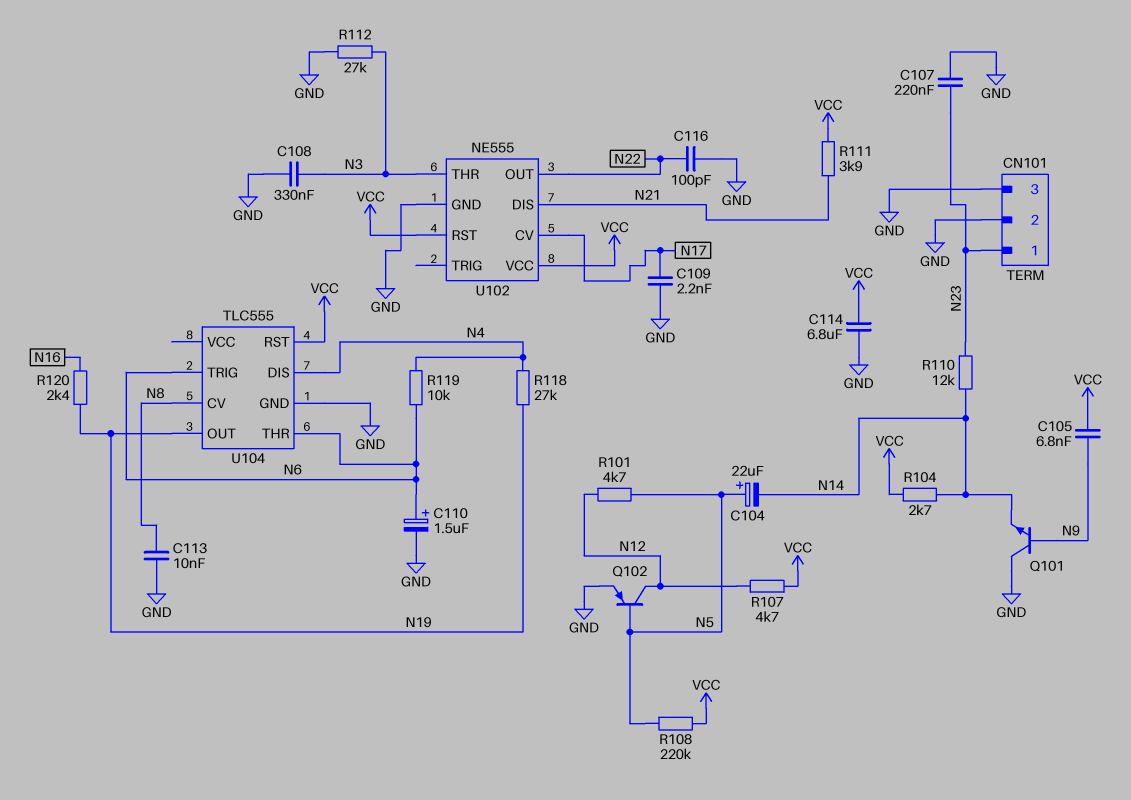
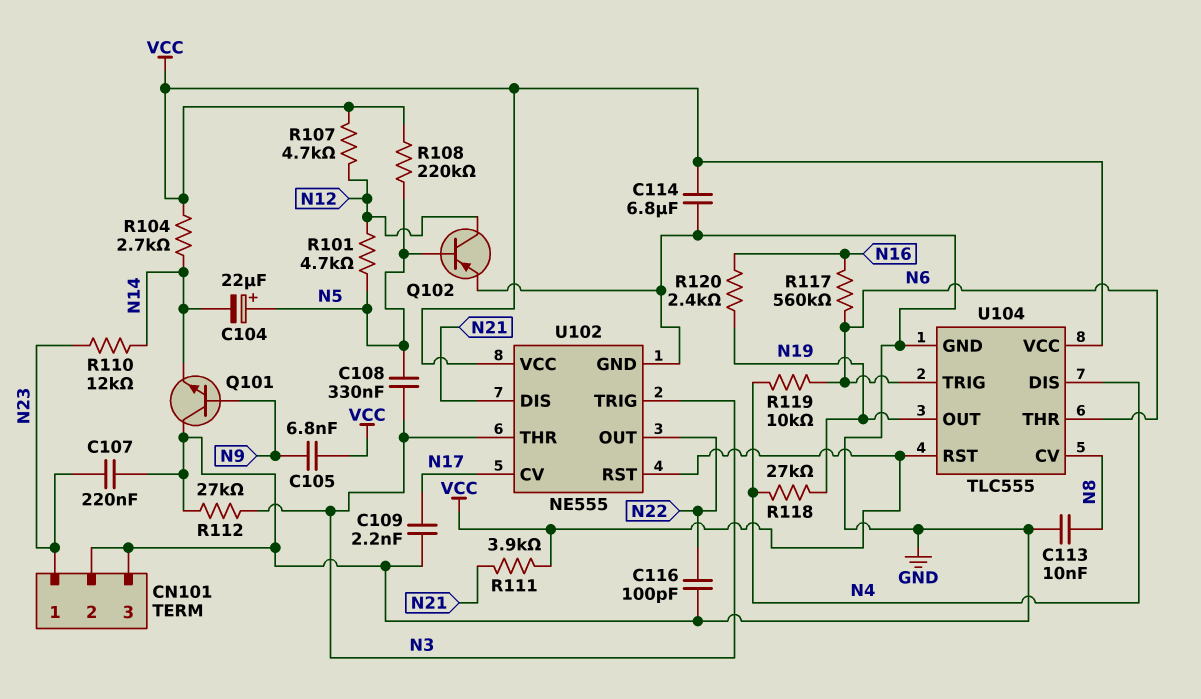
C108: 330nF (GND, N3) -> 330nF (N3, N5)
C110: 1.5uF (plus N6, minus GND) -> none
R117: none -> 560k (N6, N16)
U102 pin TRIG: none -> N3
U104 pin VCC: none -> VCC

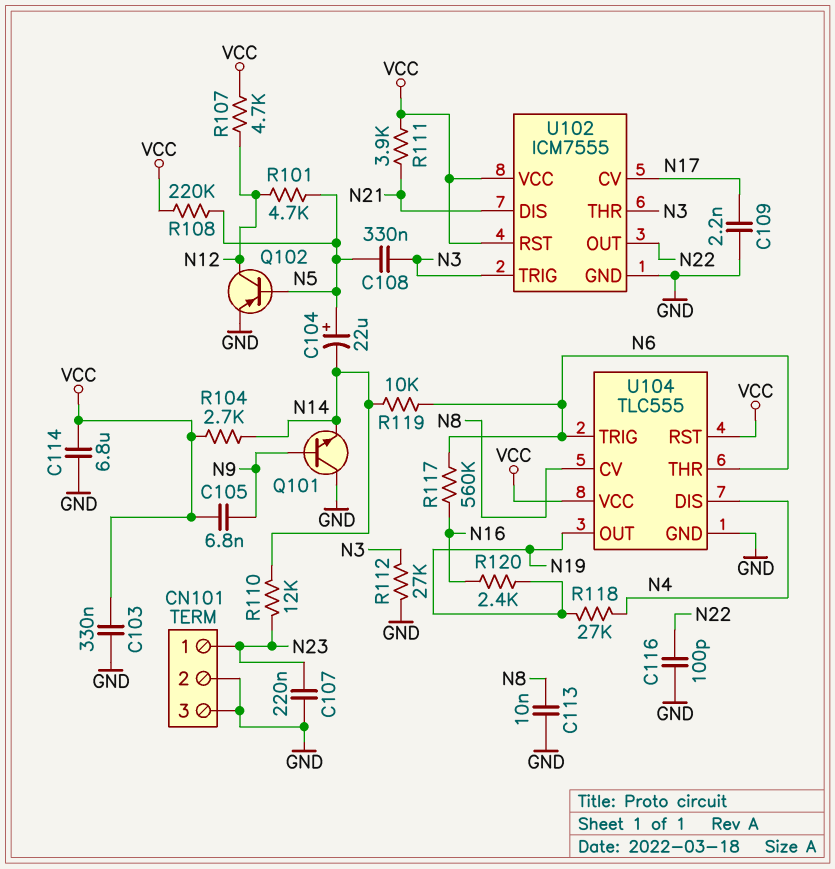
C103: none -> 330nF (GND, VCC)
R119: 10k (N4, N6) -> 10k (N6, N14)
U102: NE555 -> ICM7555

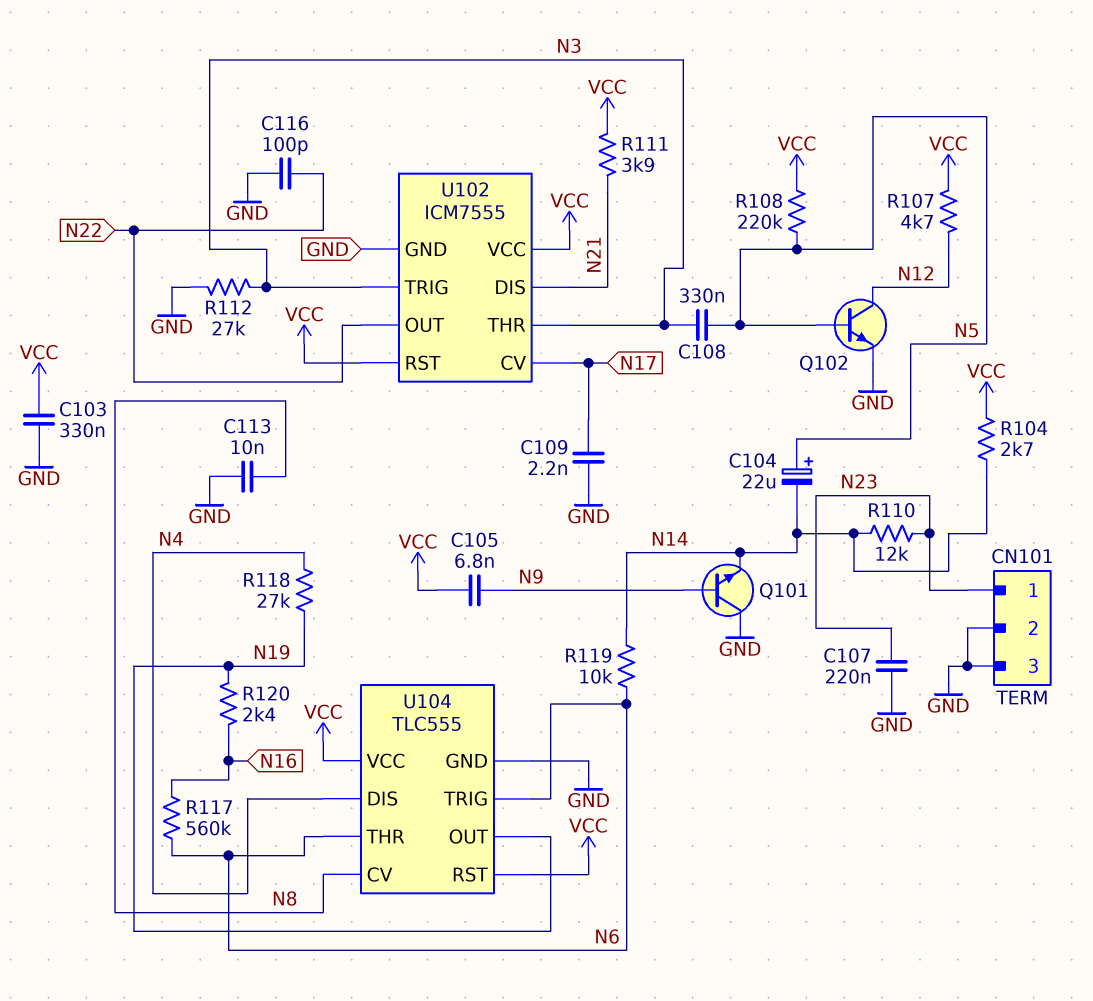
C114: 6.8uF (GND, VCC) -> none
Q102: PNP (B N5, C N12, E GND) -> NPN (B N5, C N12, E GND)
R101: 4.7k (N5, N12) -> none

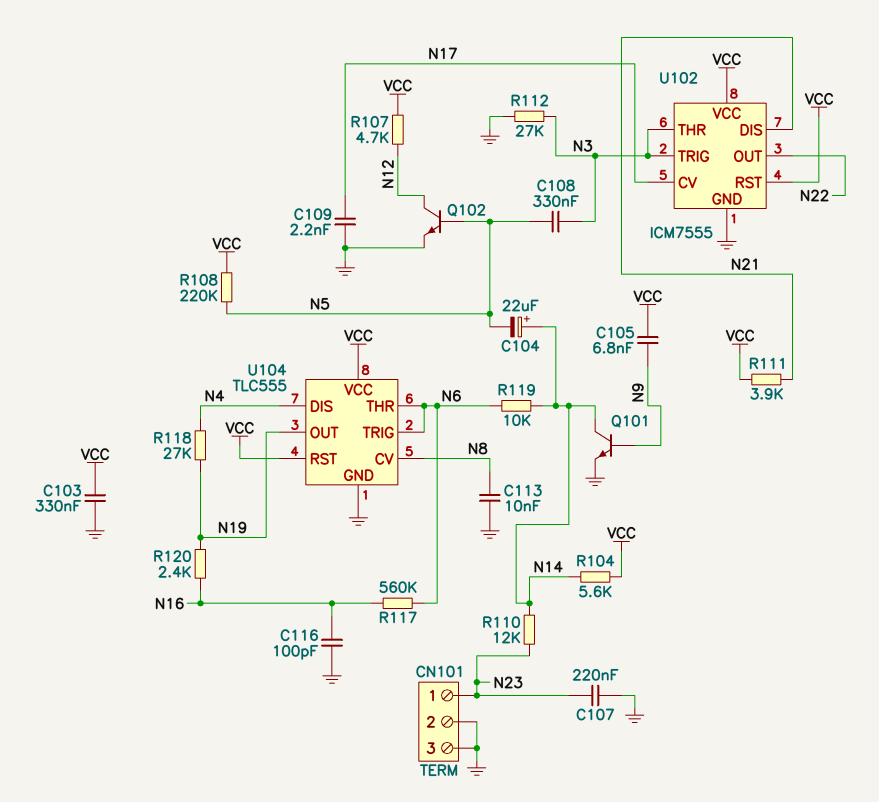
C104: 22uF (plus N5, minus N14) -> 22uF (plus N14, minus N5)
C116: 100pF (GND, N22) -> 100pF (GND, N16)
Q101: NPN (B N9, C GND, E N14) -> NPN (B N9, C N14, E GND)
R104: 2.7k (N14, VCC) -> 5.6k (N14, VCC)

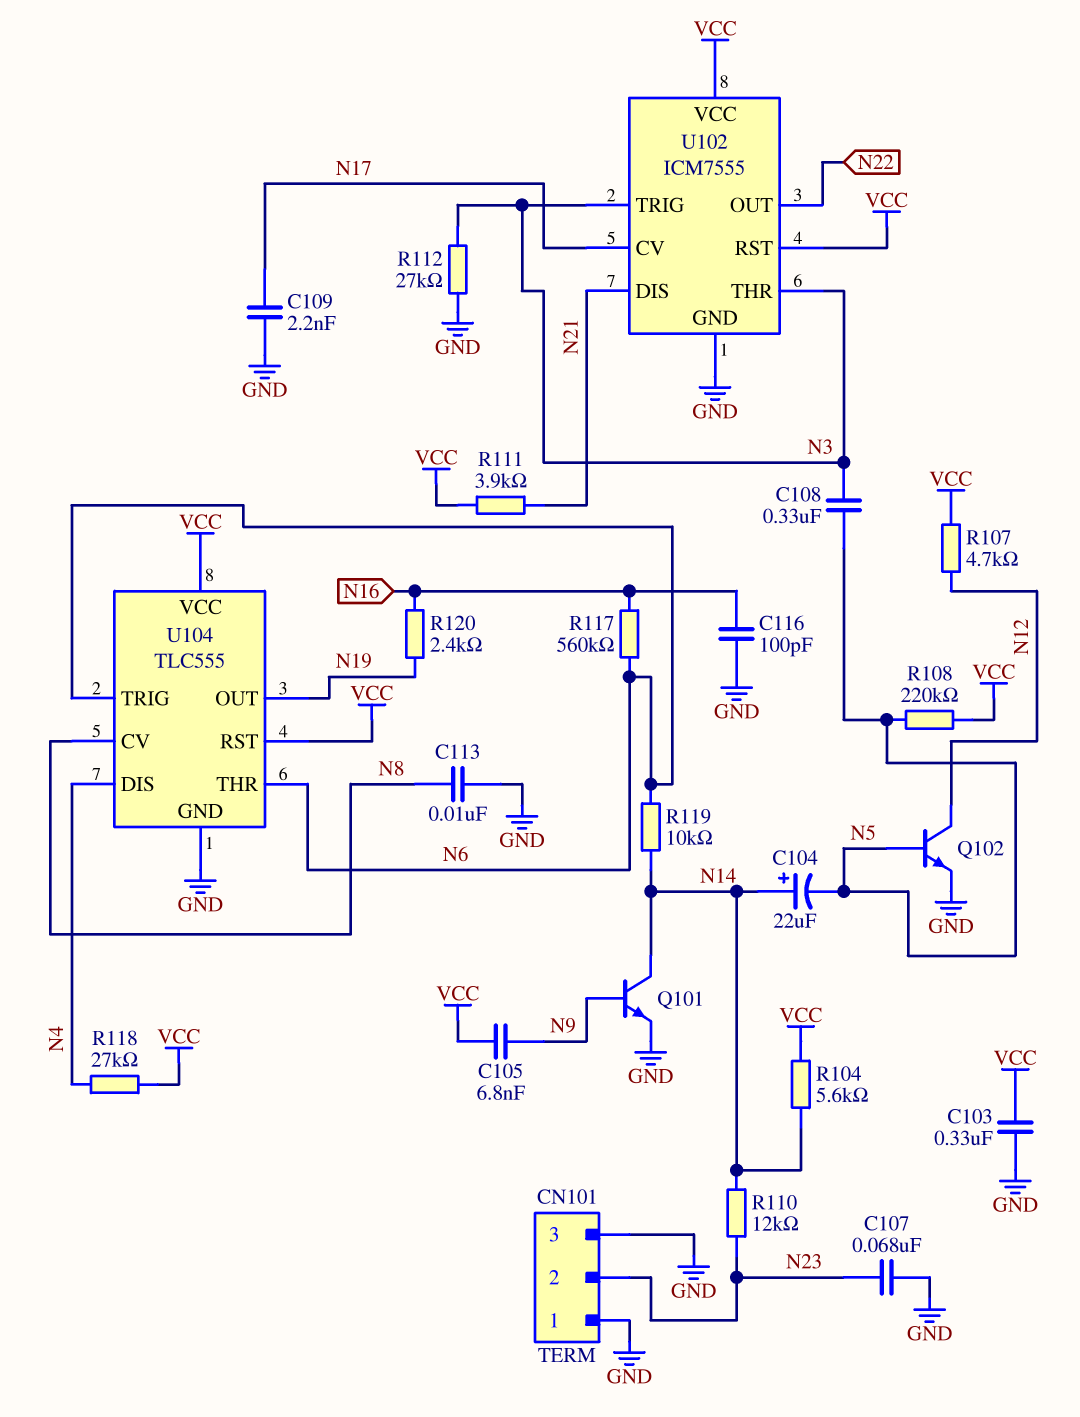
C107: 220nF (GND, N23) -> 68nF (GND, N23)
CN101 pin 1: N23 -> GND
CN101 pin 2: GND -> N23
R118: 27k (N4, N19) -> 27k (N4, VCC)

